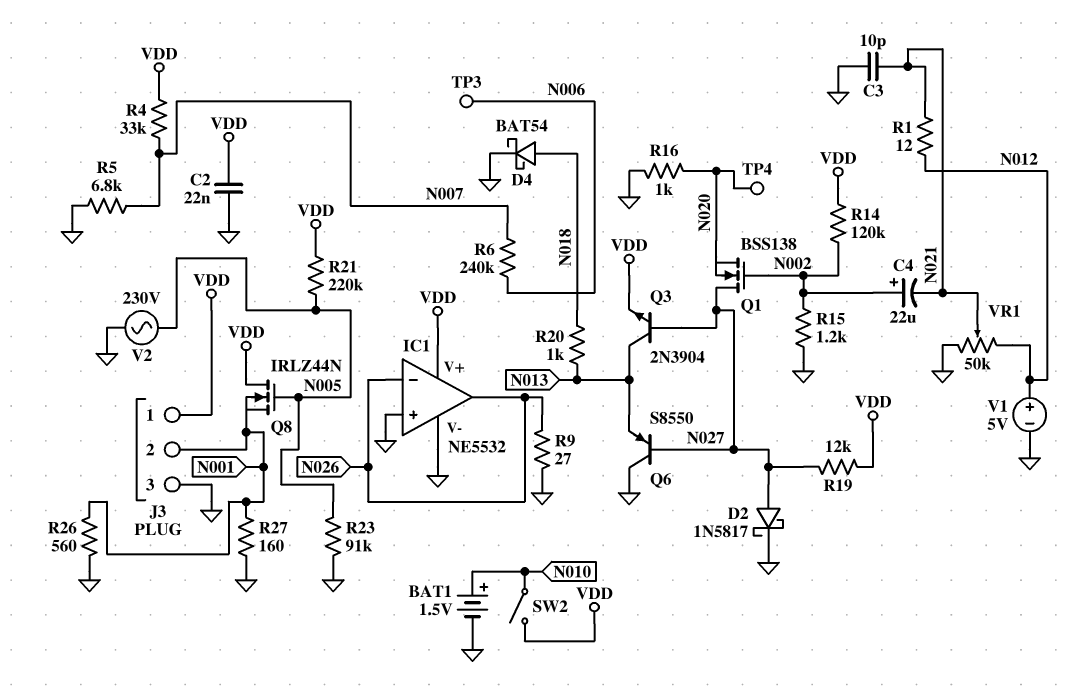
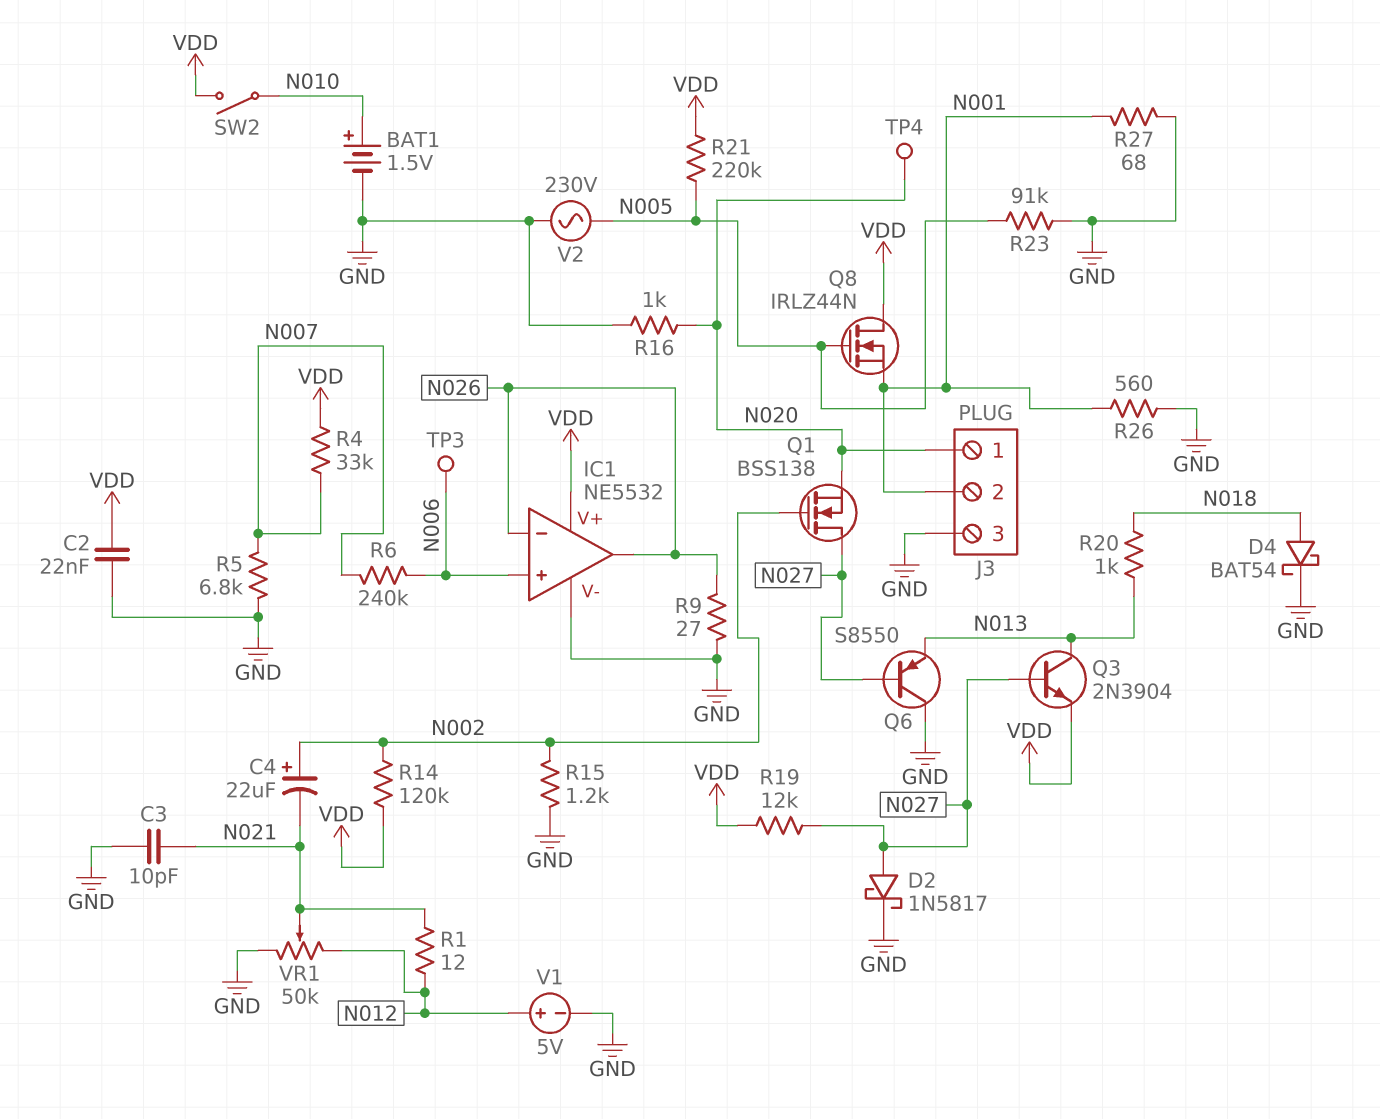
IC1 pin in+: GND -> N006
J3 pin 1: VDD -> N020
R27: 160 (GND, N001) -> 68 (GND, N001)

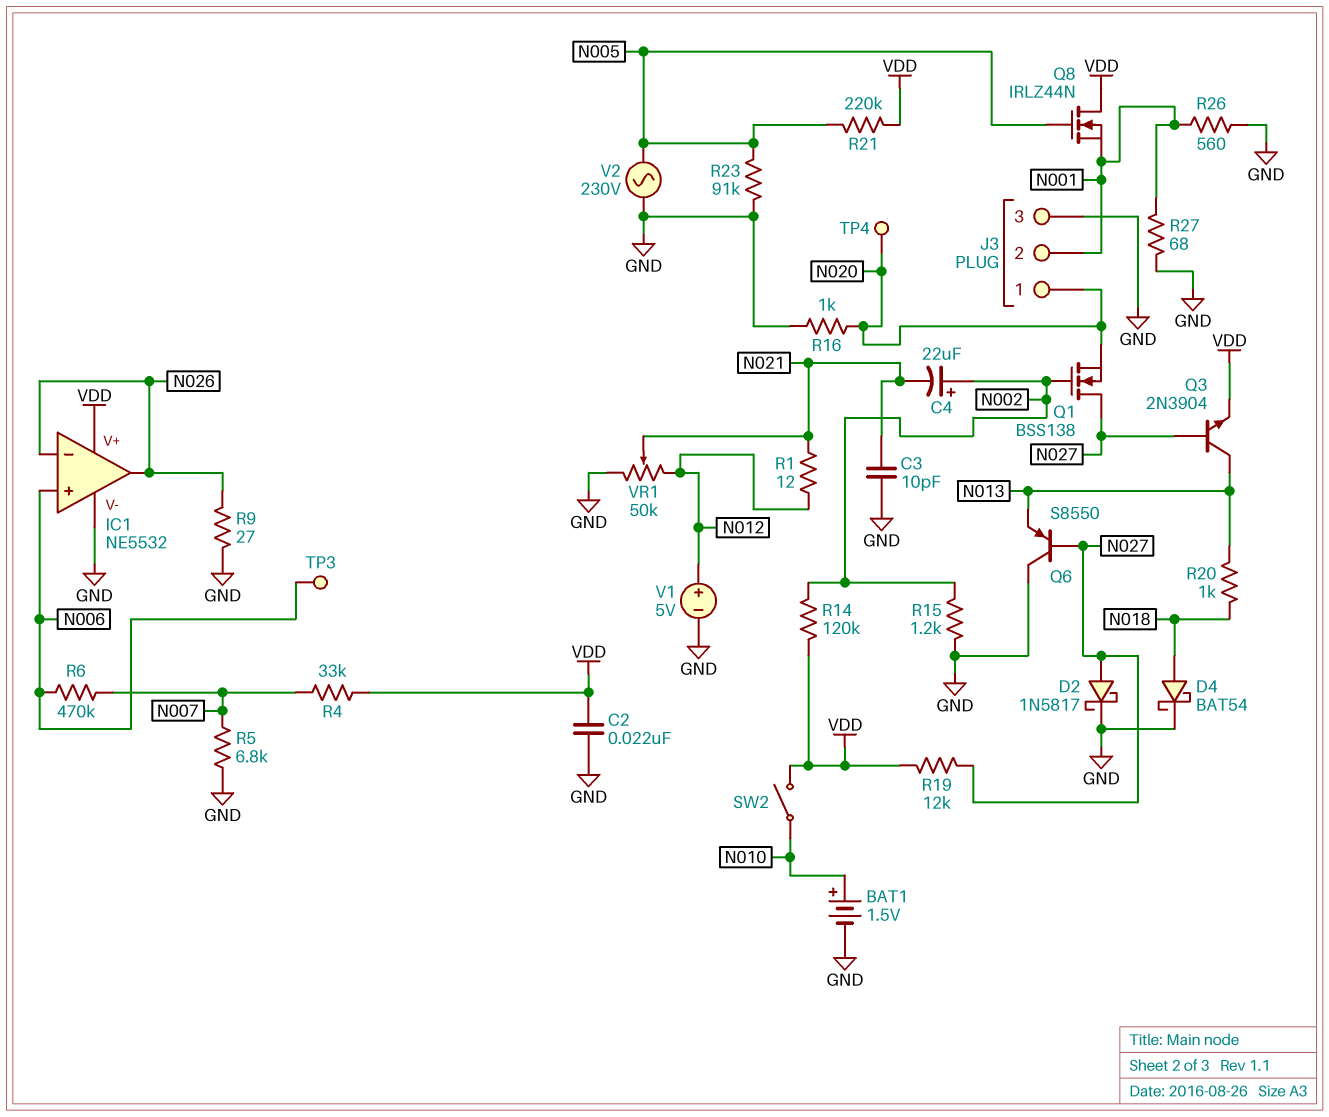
R6: 240k (N006, N007) -> 470k (N006, N007)

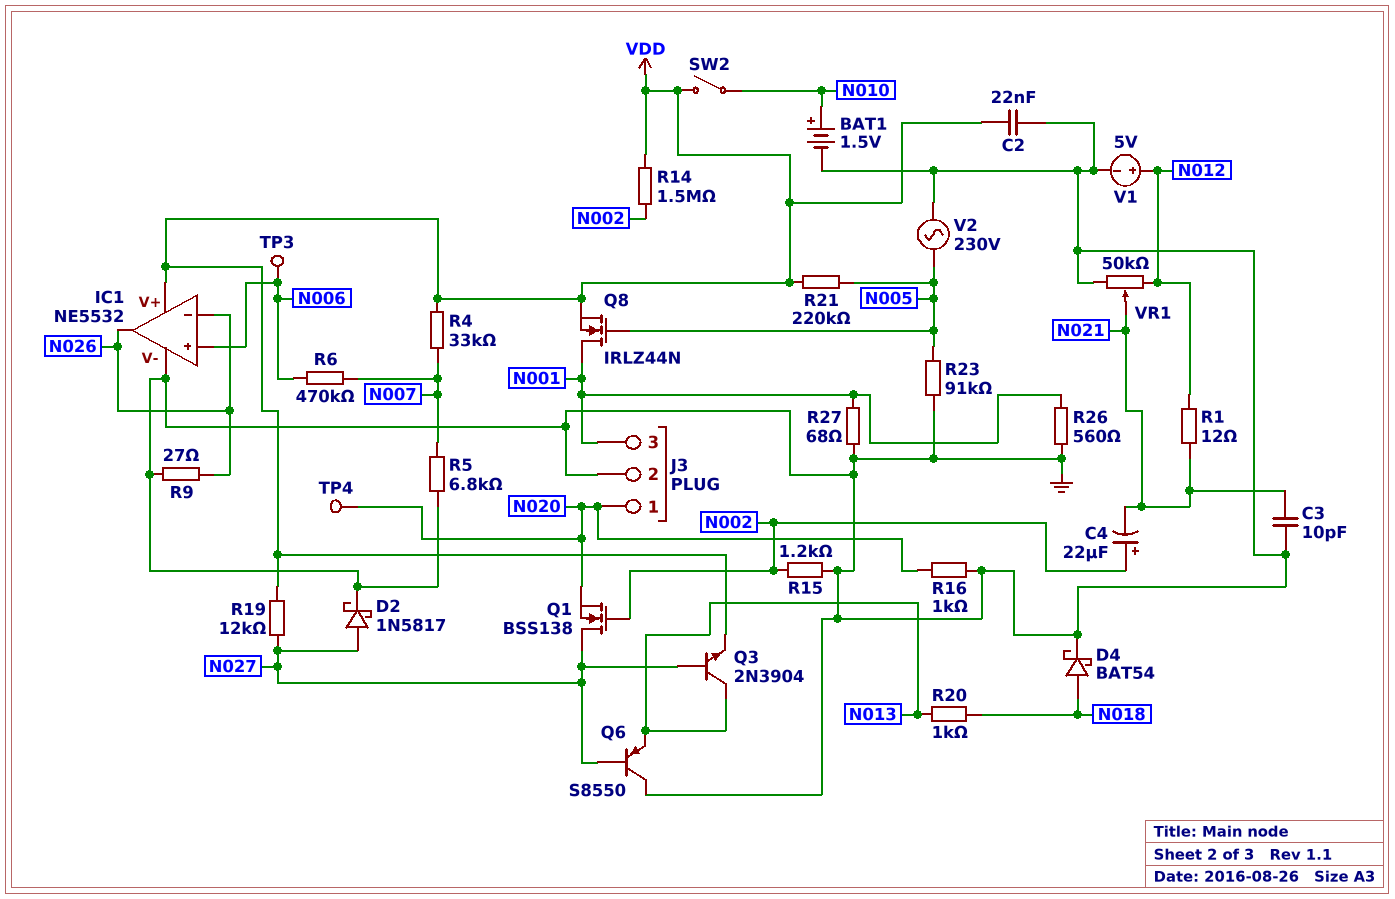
J3 pin 2: N001 -> GND
J3 pin 3: GND -> N001
Q8: NMOS IRLZ44N (G N005, D VDD, S N001) -> NMOS IRLZ44N (G N005, D N001, S VDD)
R14: 120k (N002, VDD) -> 1.5M (N002, VDD)

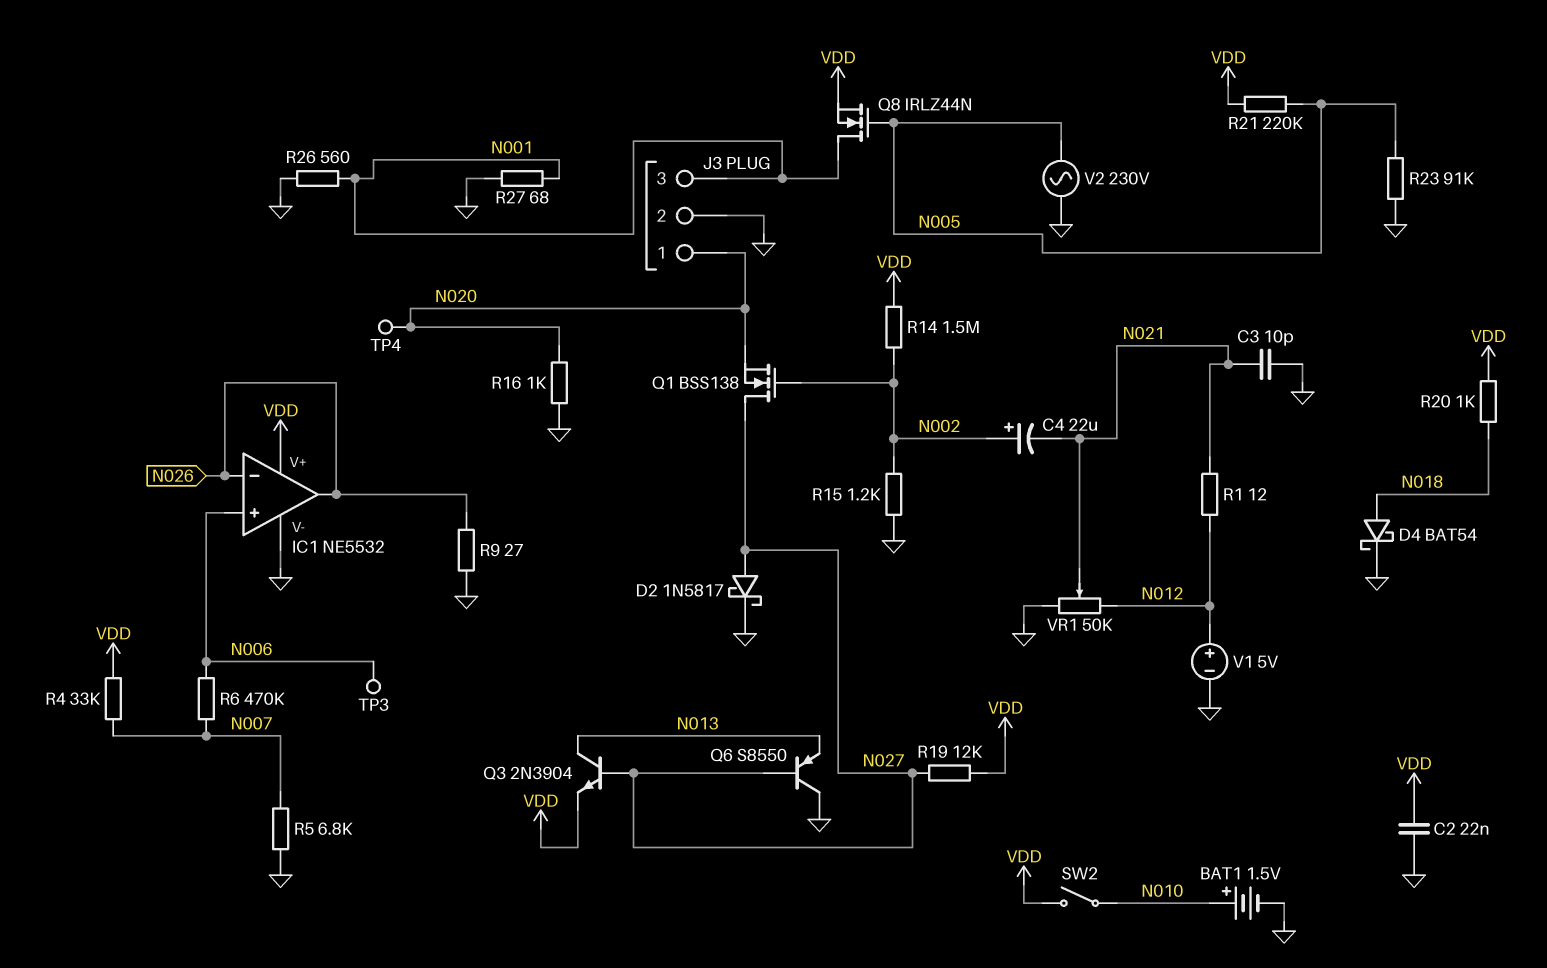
R20: 1k (N013, N018) -> 1k (N018, VDD)

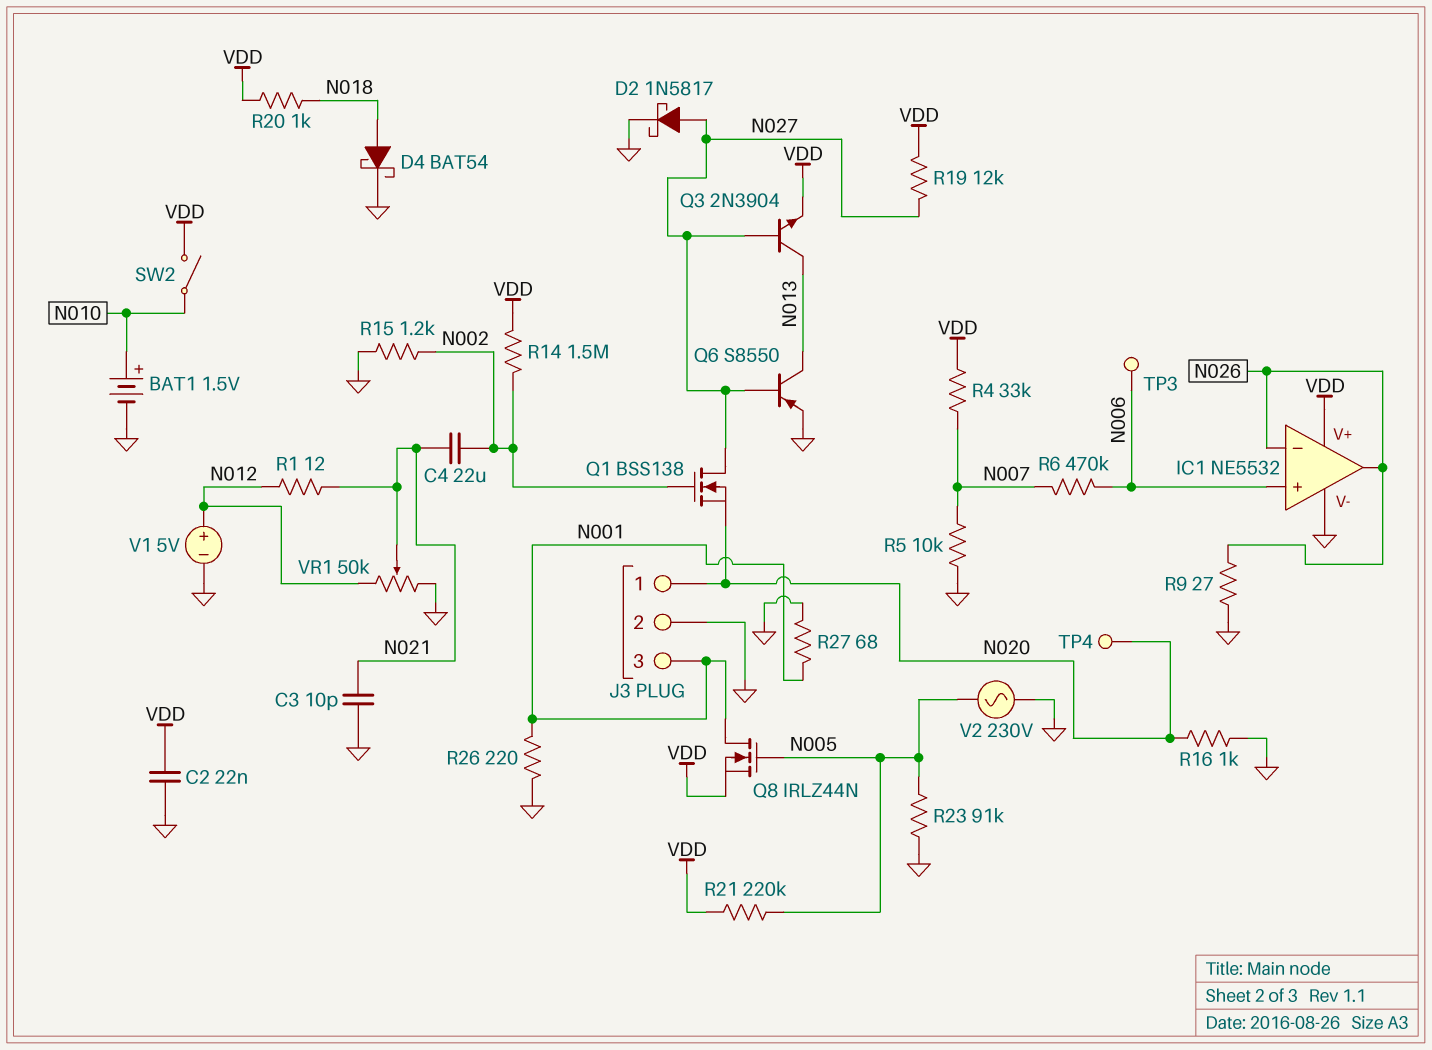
C4: 22uF (plus N002, minus N021) -> 22uF (N002, N021)
Q6: PNP S8550 (B N027, C GND, E N013) -> PNP S8550 (B N027, C N013, E GND)
R5: 6.8k (GND, N007) -> 10k (GND, N007)
R26: 560 (GND, N001) -> 220 (GND, N001)

